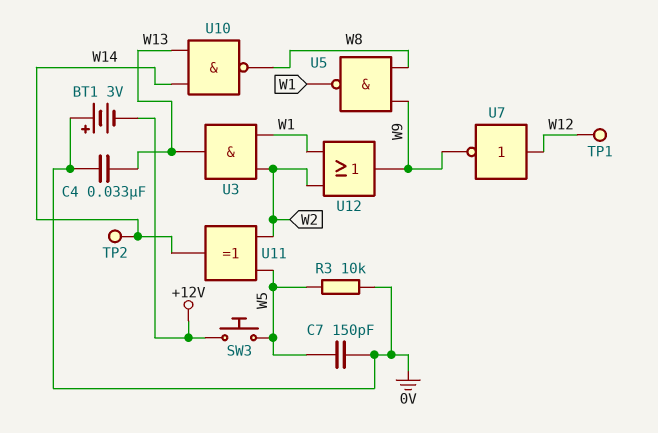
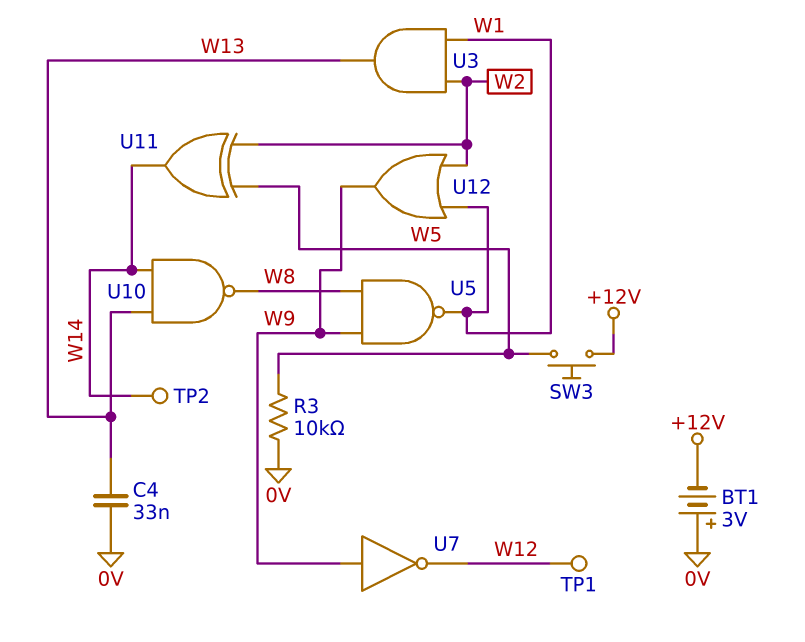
C7: 150pF (0V, W5) -> none
U7: NOT (in W12, out W9) -> NOT (in W9, out W12)

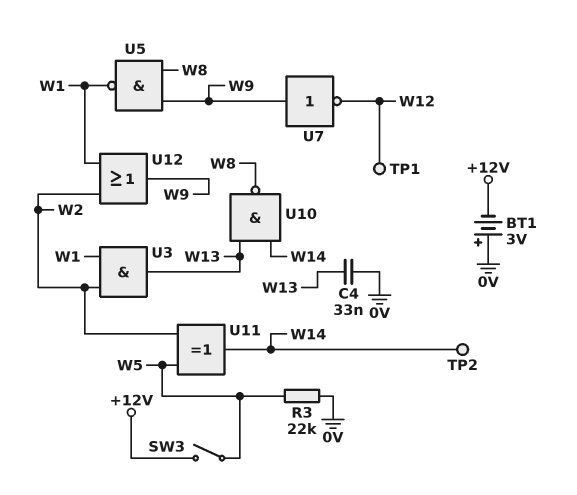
R3: 10k (0V, W5) -> 22k (0V, W5)
SW3: button (+12V, W5) -> switch (+12V, W5)

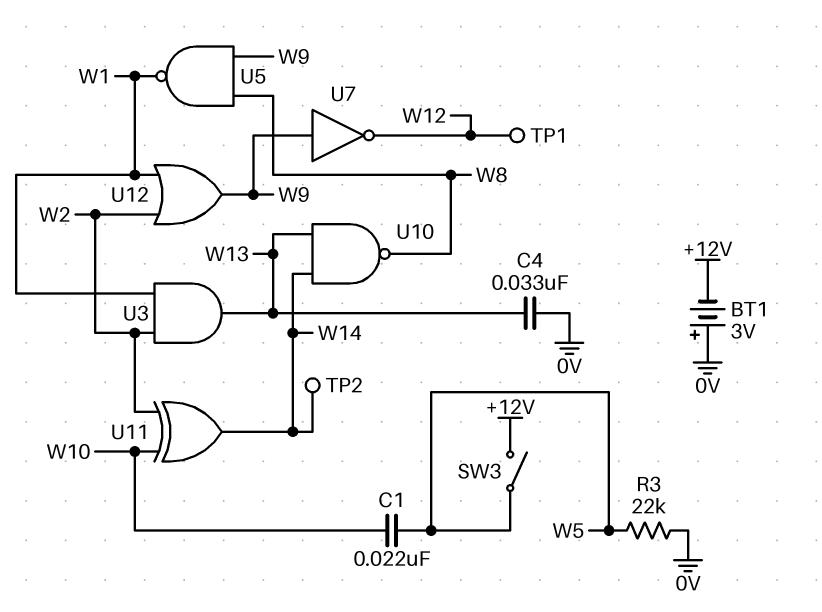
C1: none -> 22nF (W5, W10)
U11: XOR (in W2, in W5, out W14) -> XOR (in W2, in W10, out W14)

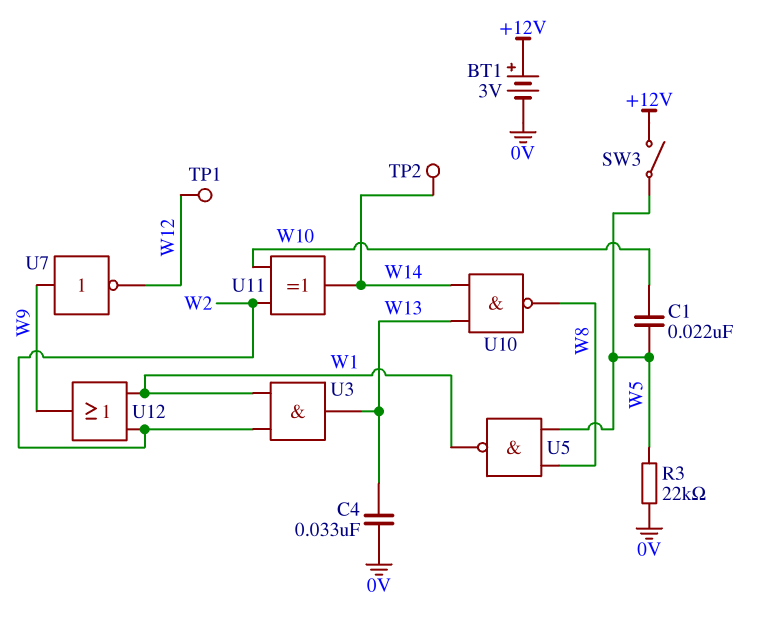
BT1: 3V (plus 0V, minus +12V) -> 3V (plus +12V, minus 0V)
U5: NAND (in W8, in W9, out W1) -> NAND (in W5, in W8, out W1)

